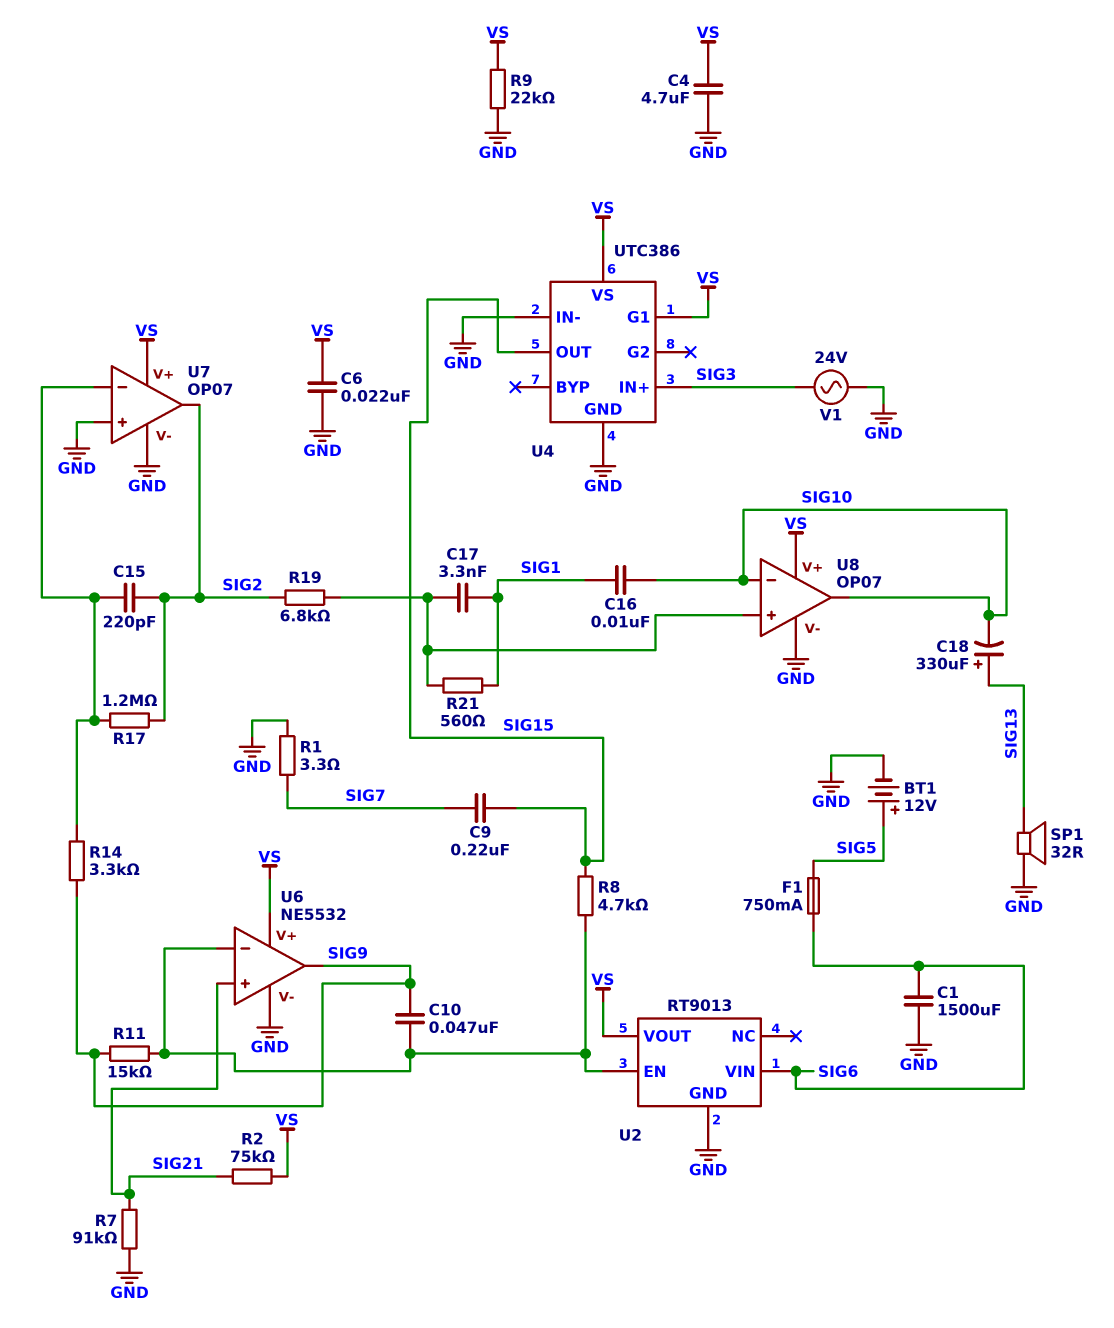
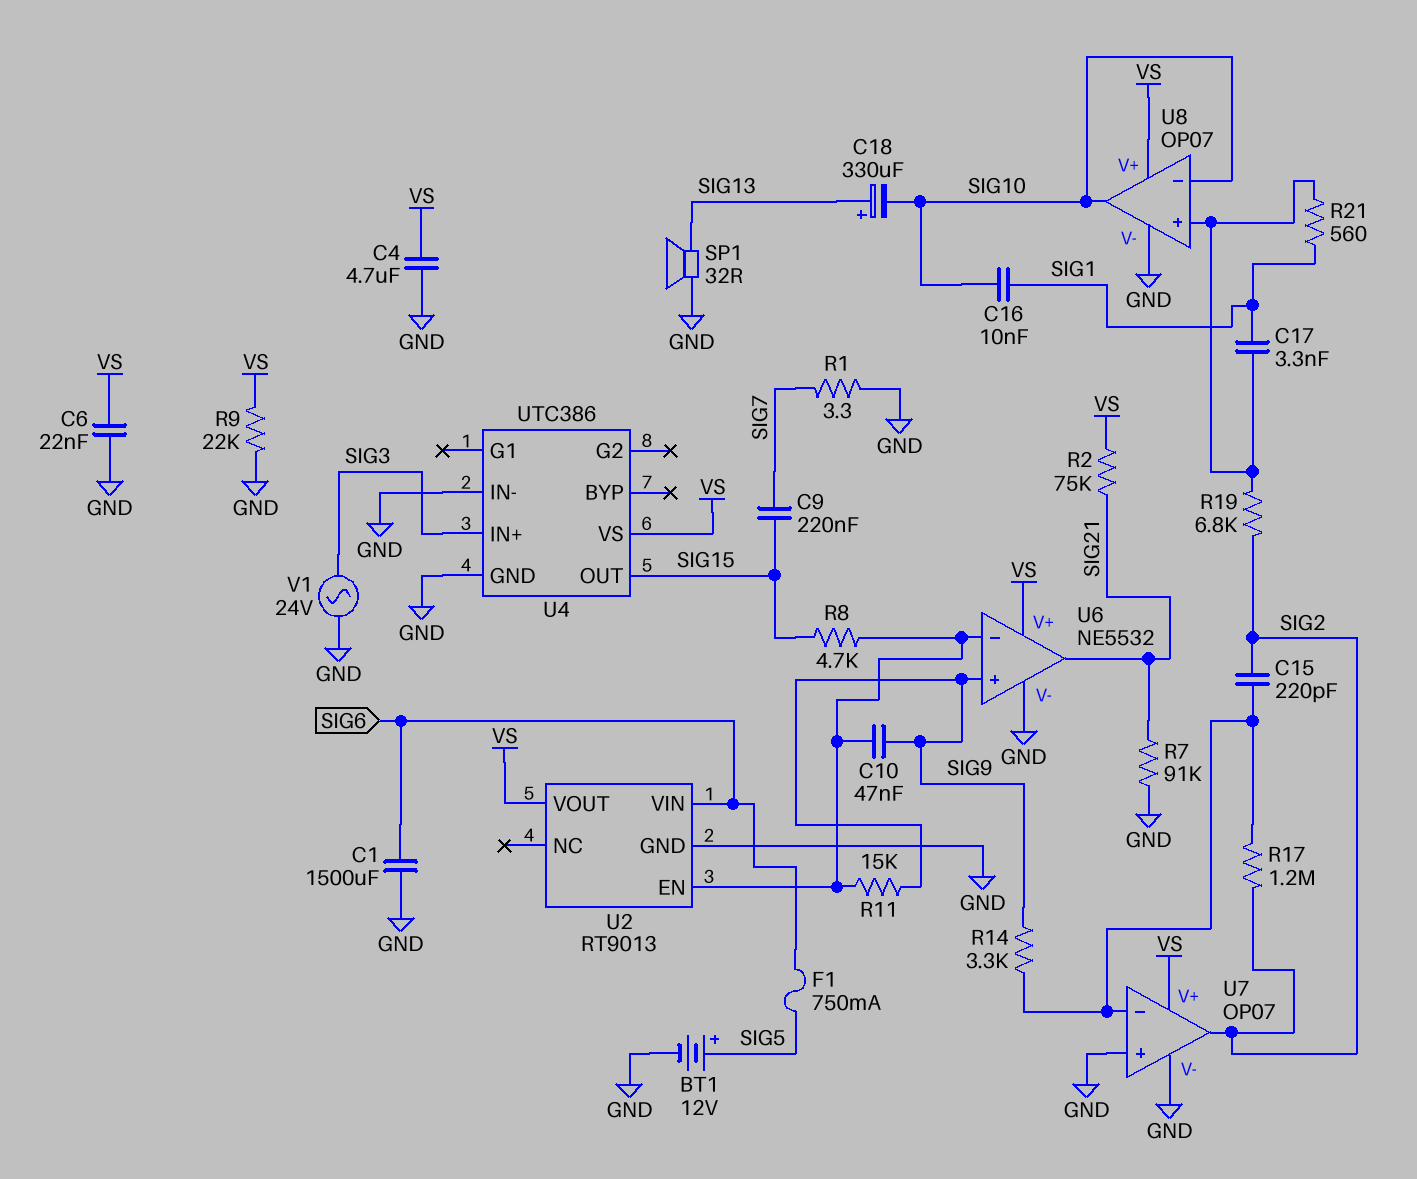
U4 pin G1: VS -> none
U6 pin in+: SIG21 -> SIG9
U6 pin out: SIG9 -> SIG21

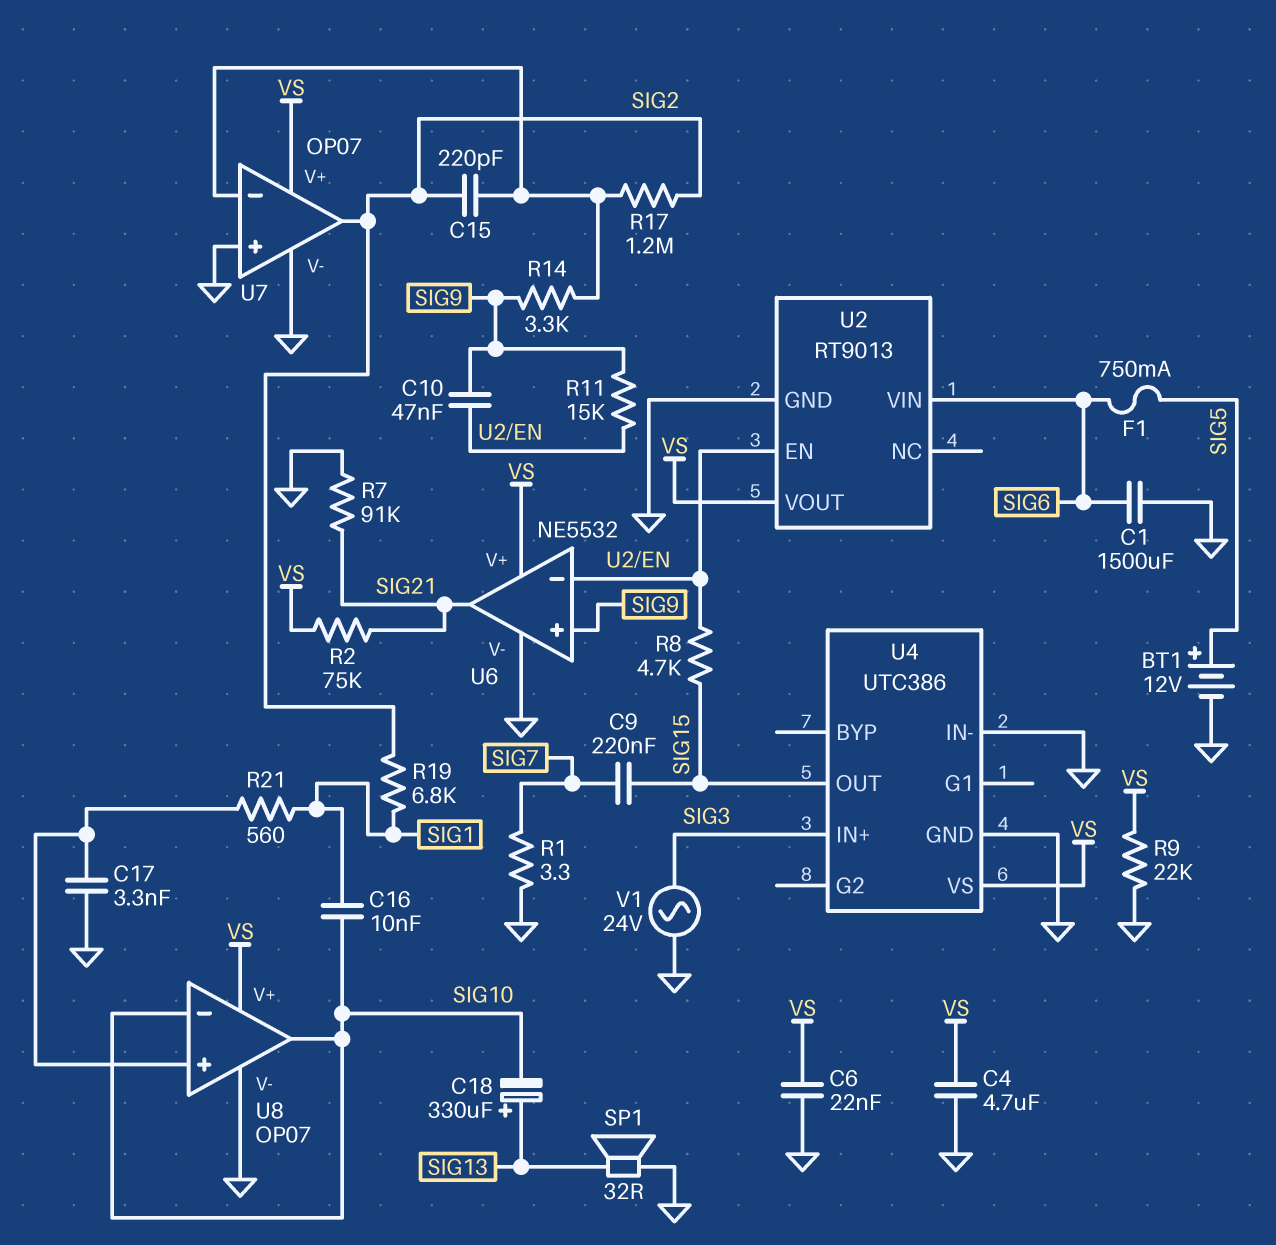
C17: 3.3nF (SIG1, U8/in+) -> 3.3nF (GND, U8/in+)
R19: 6.8k (SIG2, U8/in+) -> 6.8k (SIG1, SIG2)

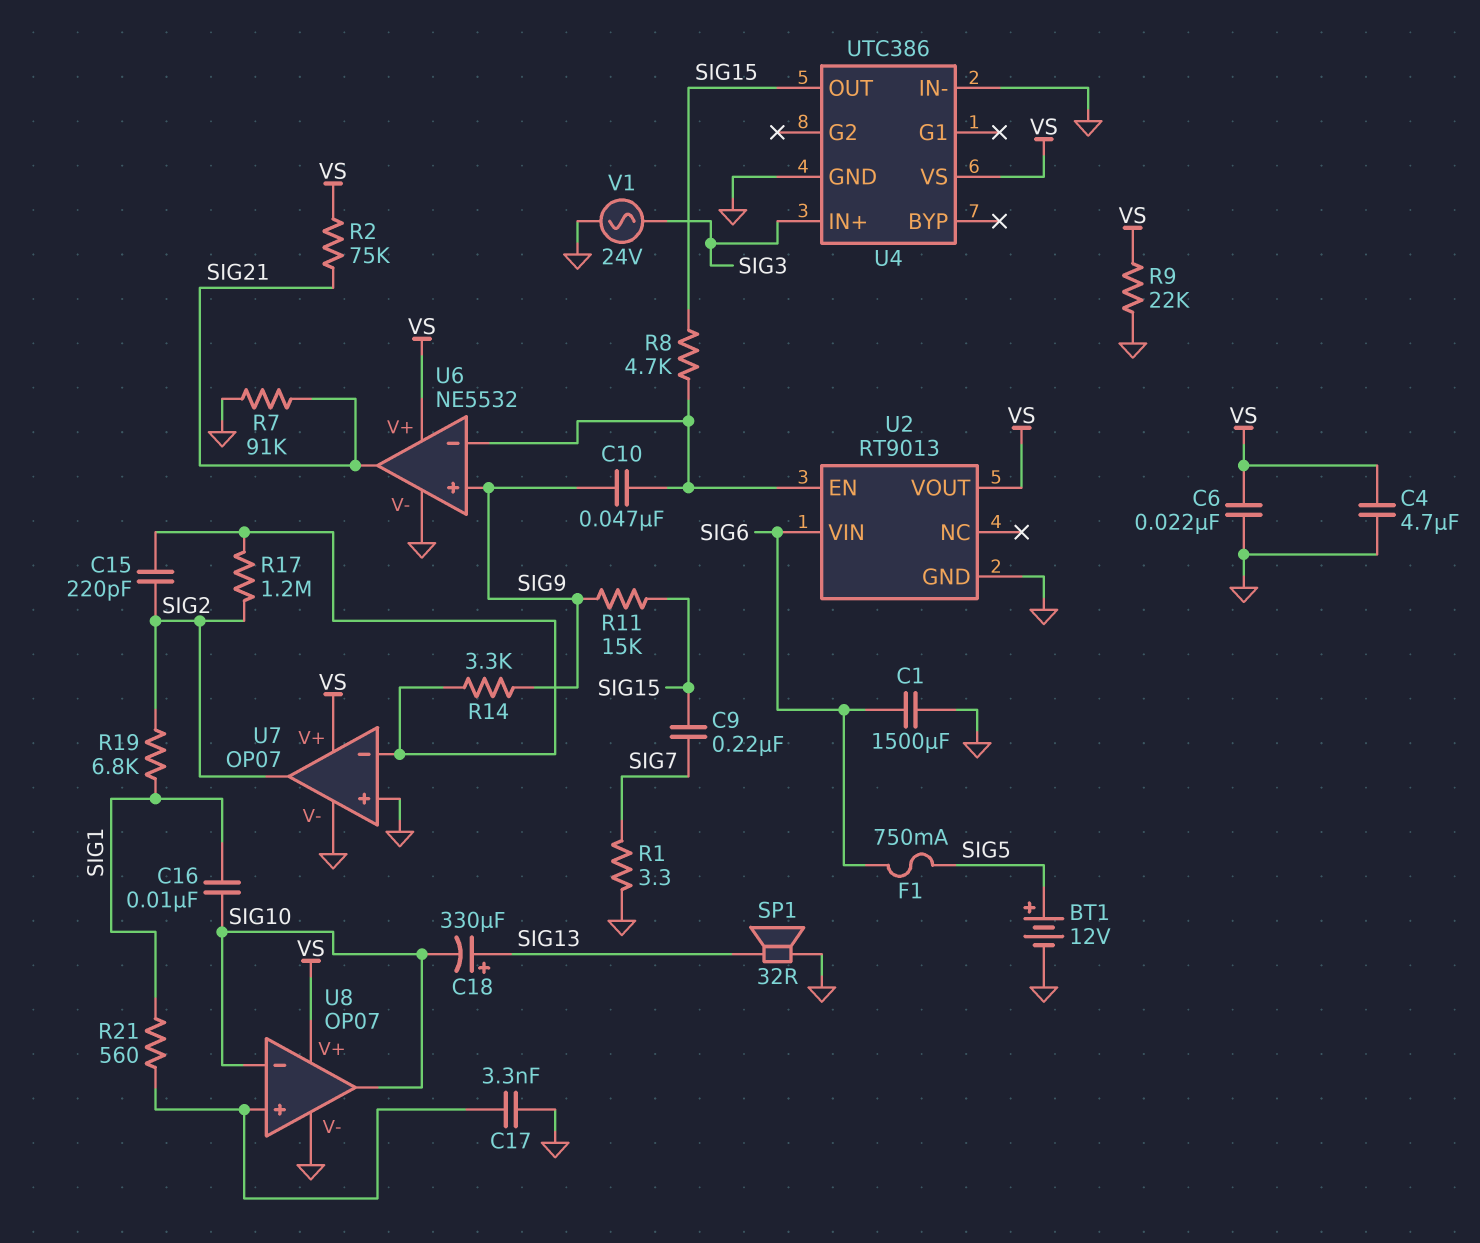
R11: 15k (SIG9, U2/EN) -> 15k (SIG9, SIG15)

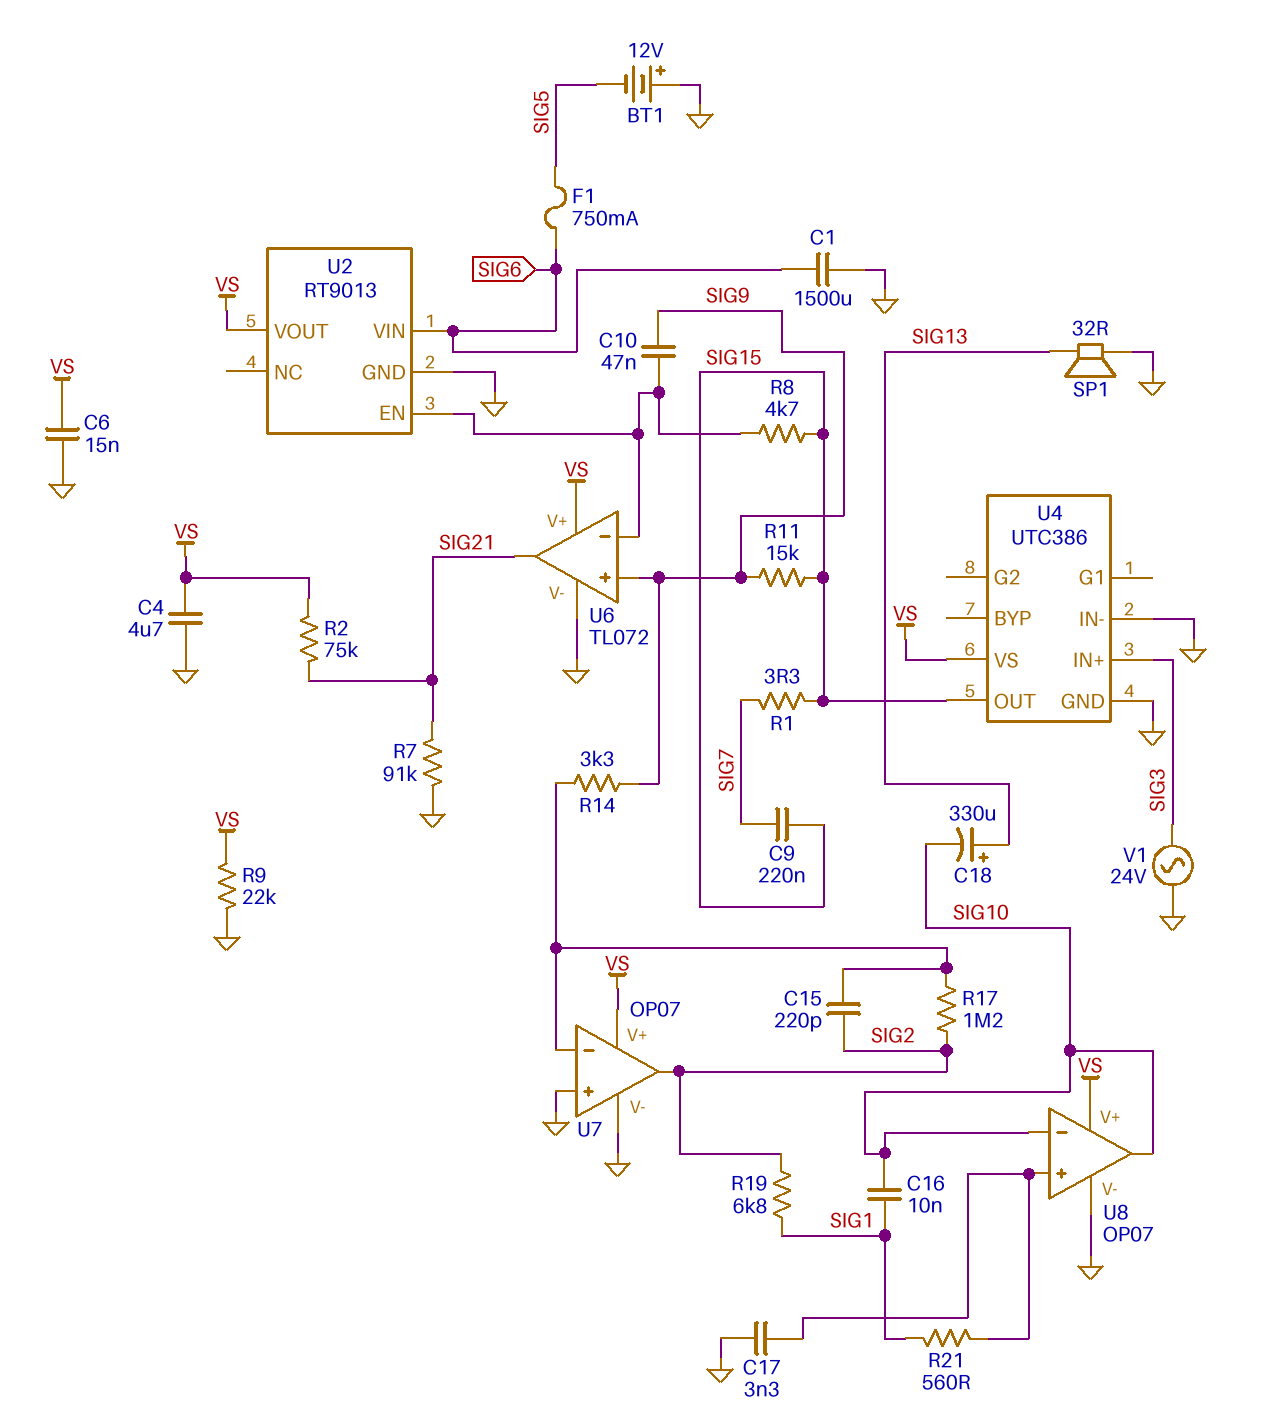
BT1: 12V (plus SIG5, minus GND) -> 12V (plus GND, minus SIG5)
C6: 22nF (GND, VS) -> 15nF (GND, VS)
R1: 3.3 (GND, SIG7) -> 3.3 (SIG7, SIG15)
U6: NE5532 -> TL072

